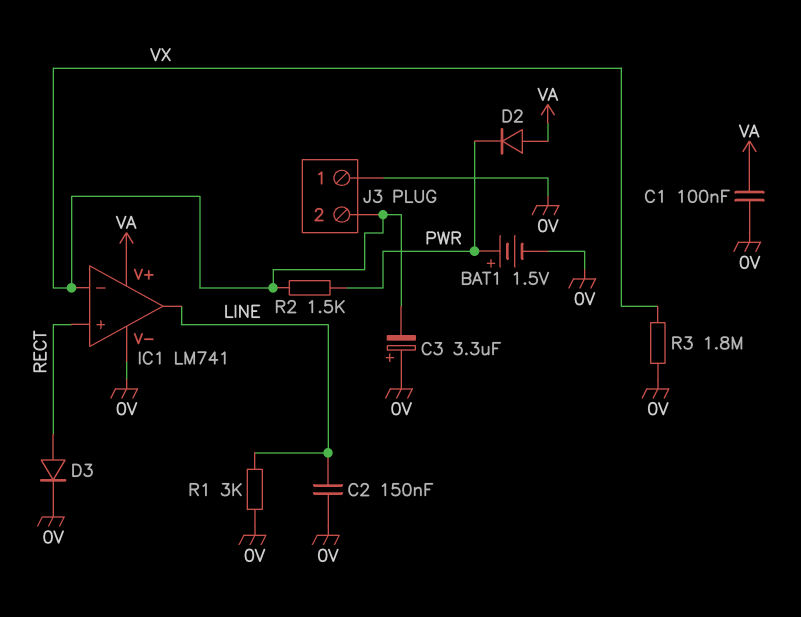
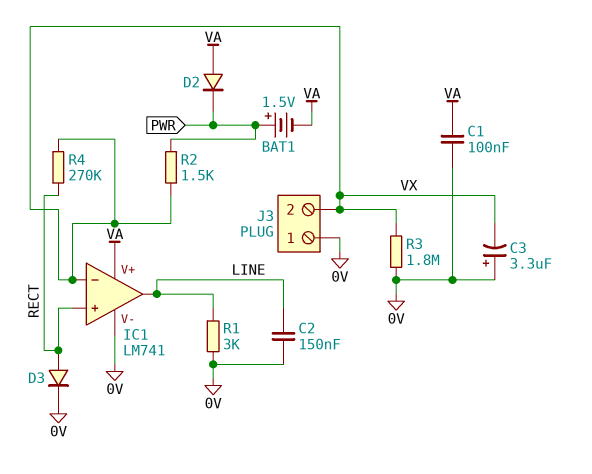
BAT1: 1.5V (plus PWR, minus 0V) -> 1.5V (plus PWR, minus VA)
R4: none -> 270k (RECT, VX)

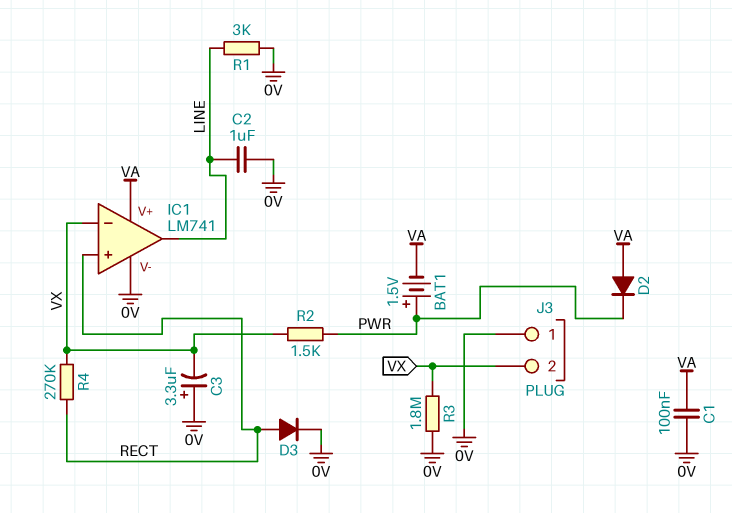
C2: 150nF (0V, LINE) -> 1uF (0V, LINE)

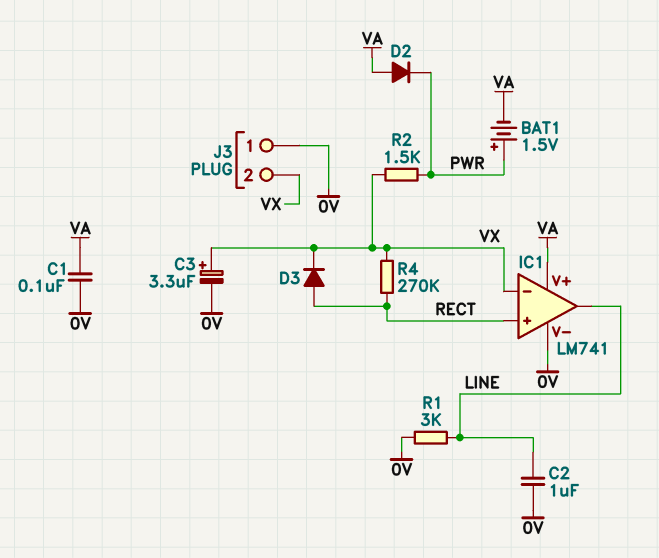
C3: 3.3uF (plus 0V, minus VX) -> 3.3uF (plus VX, minus 0V)
D3: diode (A RECT, K 0V) -> diode (A RECT, K VX)
R3: 1.8M (0V, VX) -> none

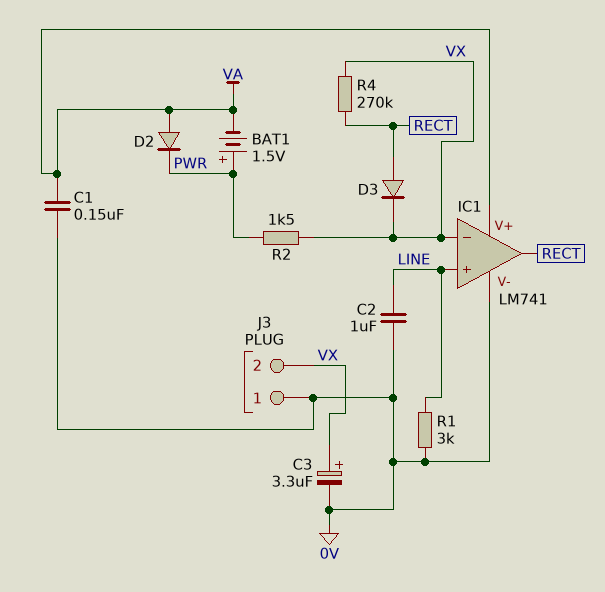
C1: 100nF (0V, VA) -> 150nF (0V, VA)
IC1 pin in+: RECT -> LINE
IC1 pin out: LINE -> RECT

